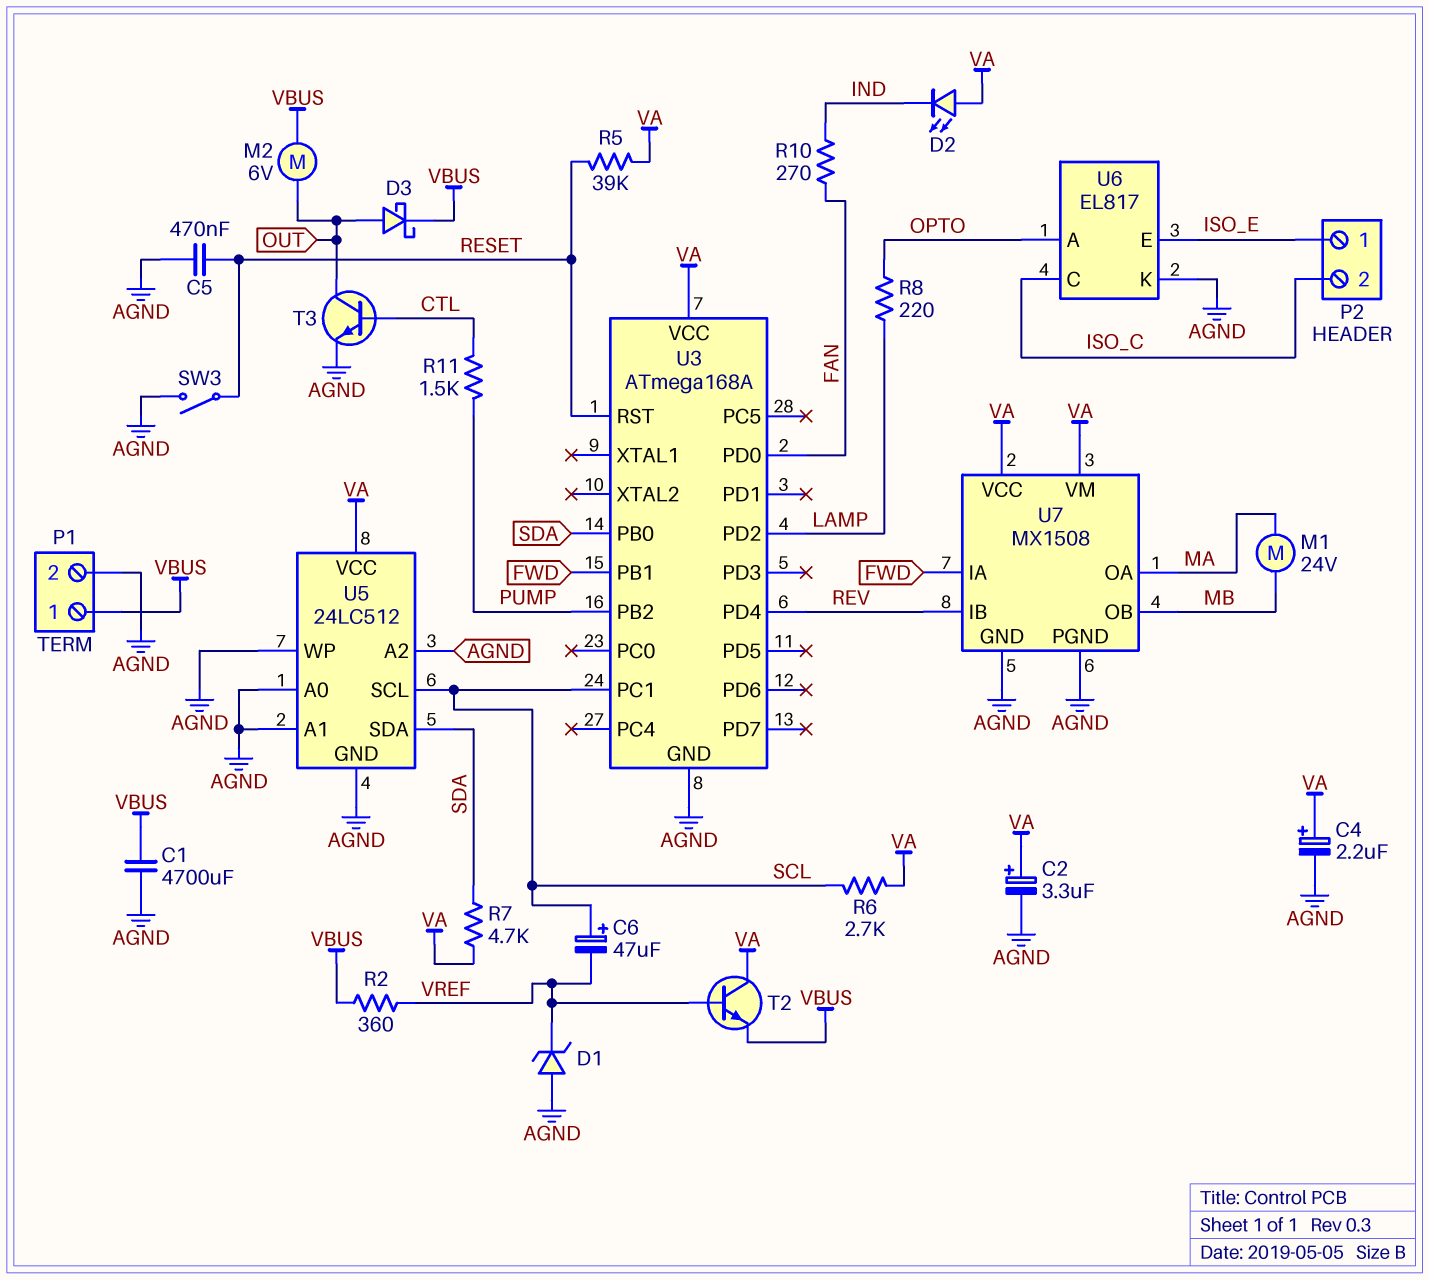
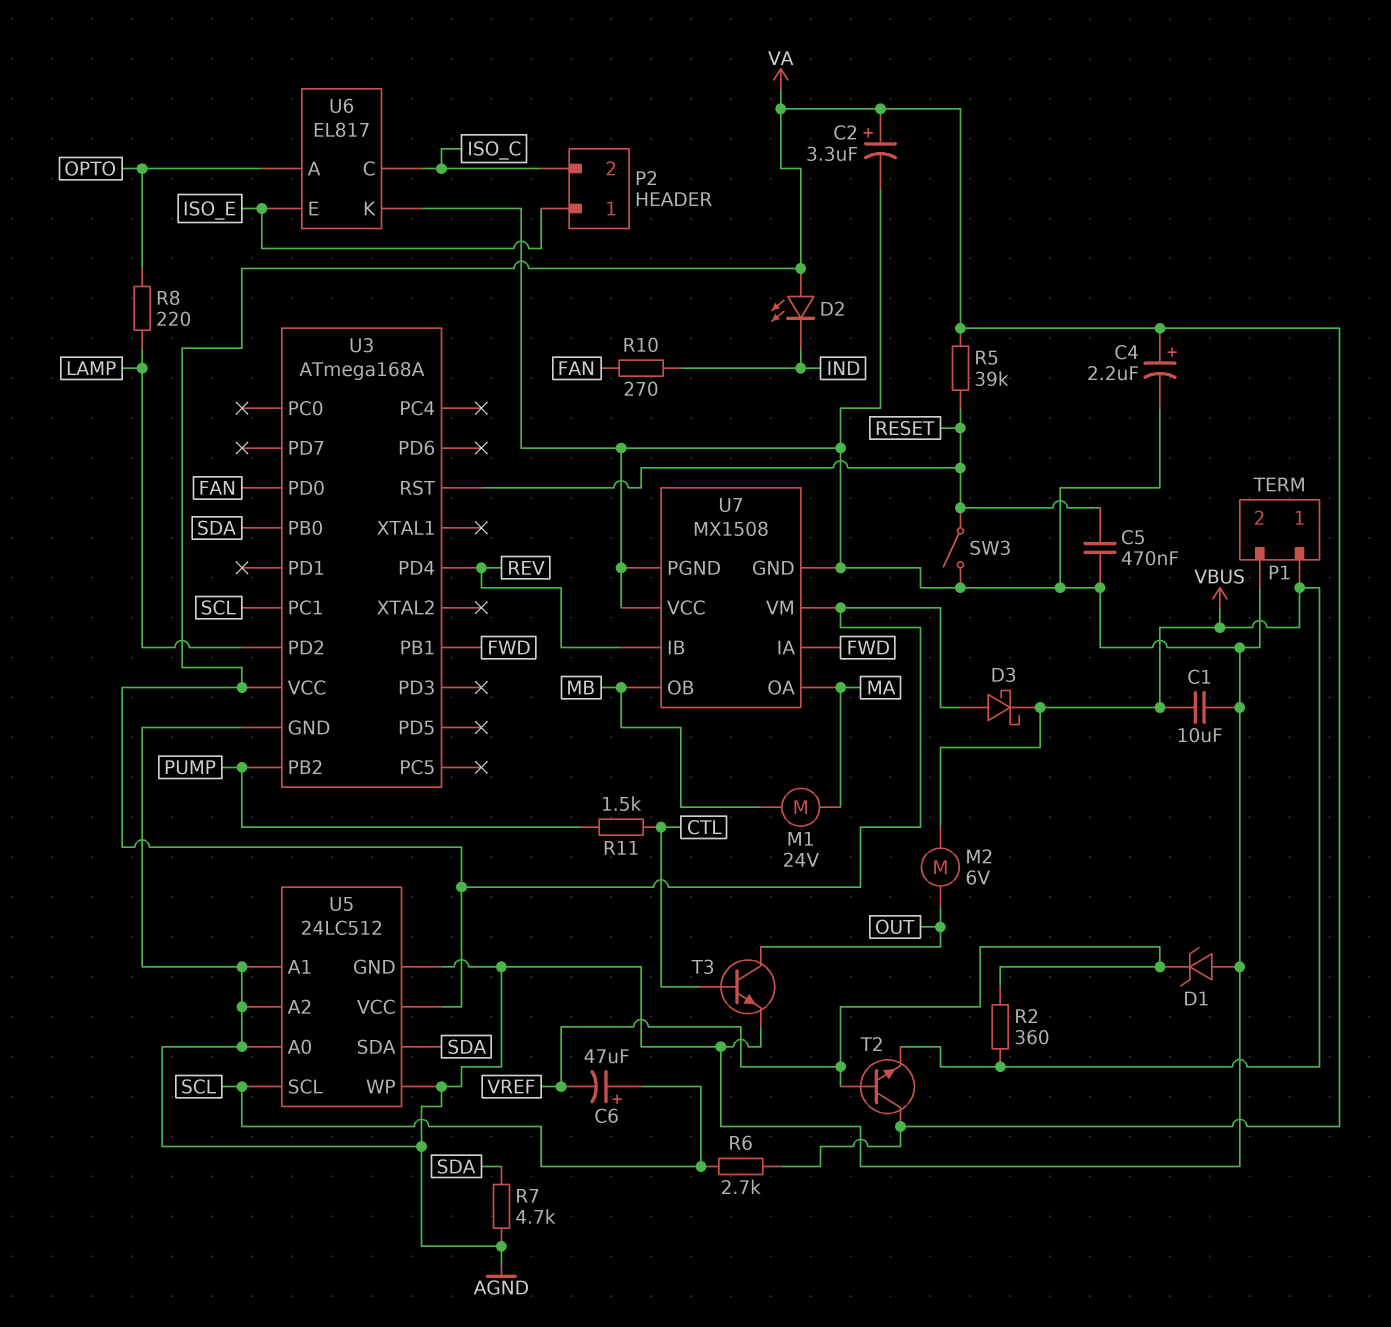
C1: 4700uF (AGND, VBUS) -> 10uF (AGND, VBUS)
D3: schottky (A OUT, K VBUS) -> schottky (A VA, K VBUS)
R7: 4.7k (SDA, VA) -> 4.7k (AGND, SDA)
U7 pin VCC: VA -> AGND

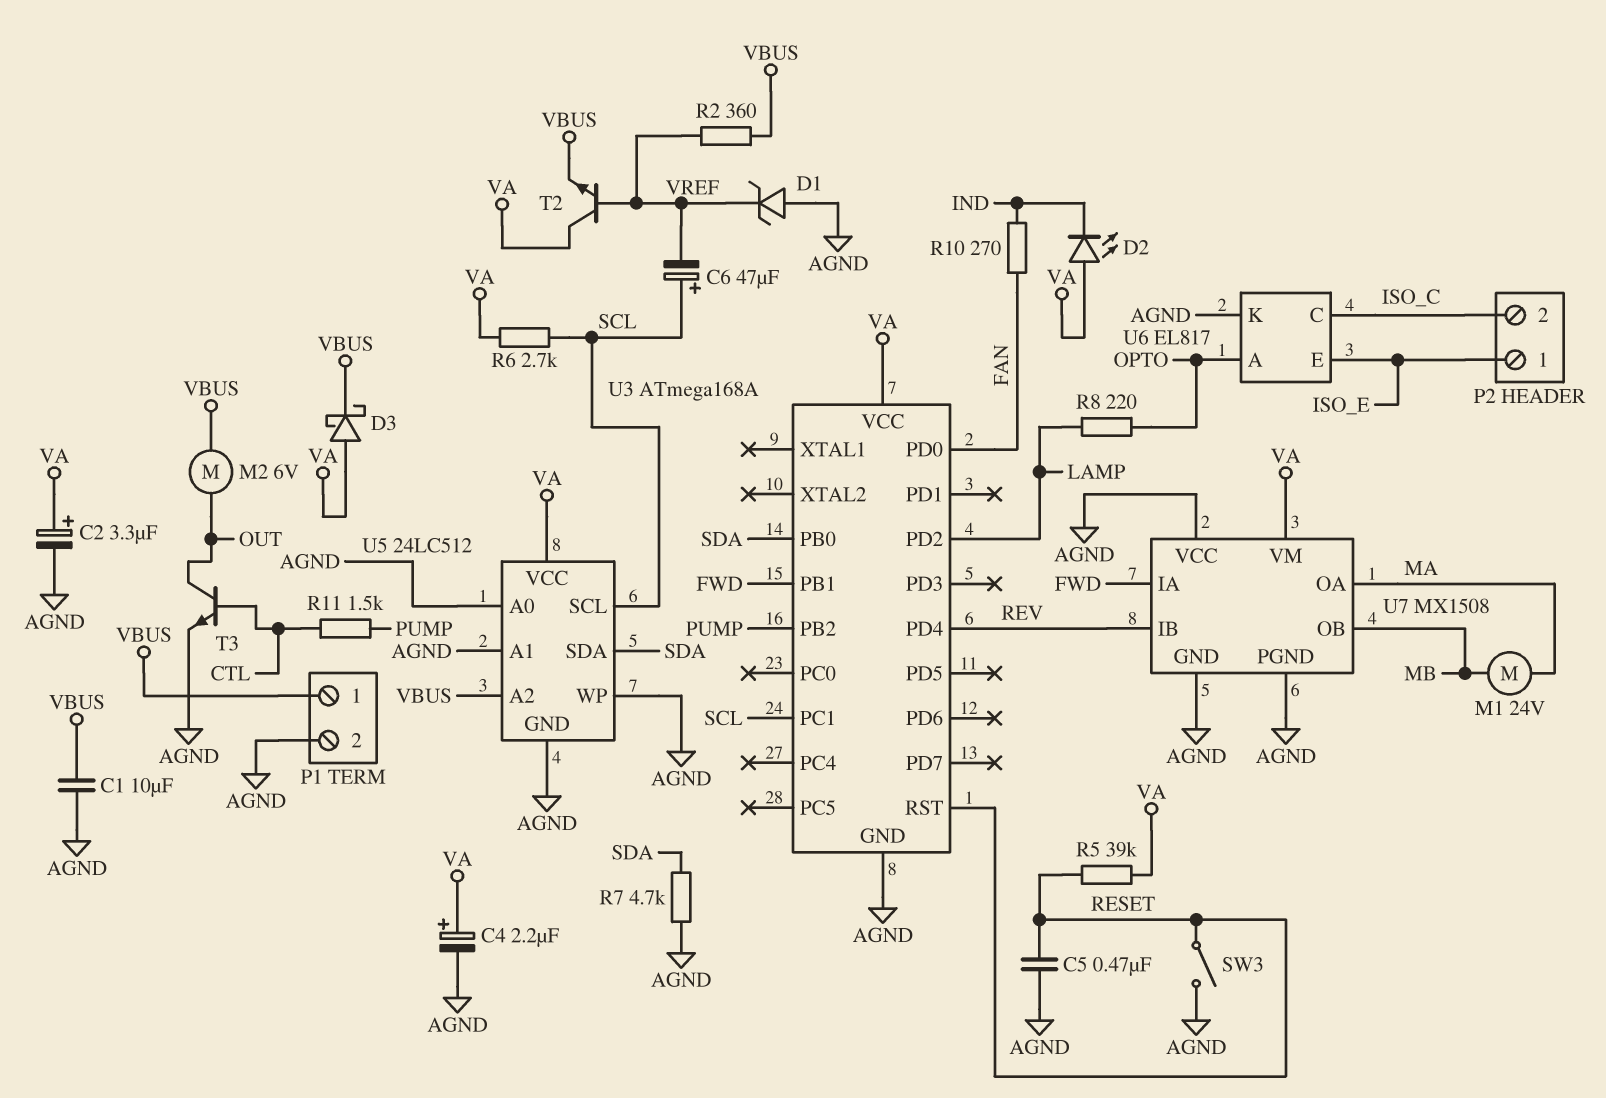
U5 pin A2: AGND -> VBUS

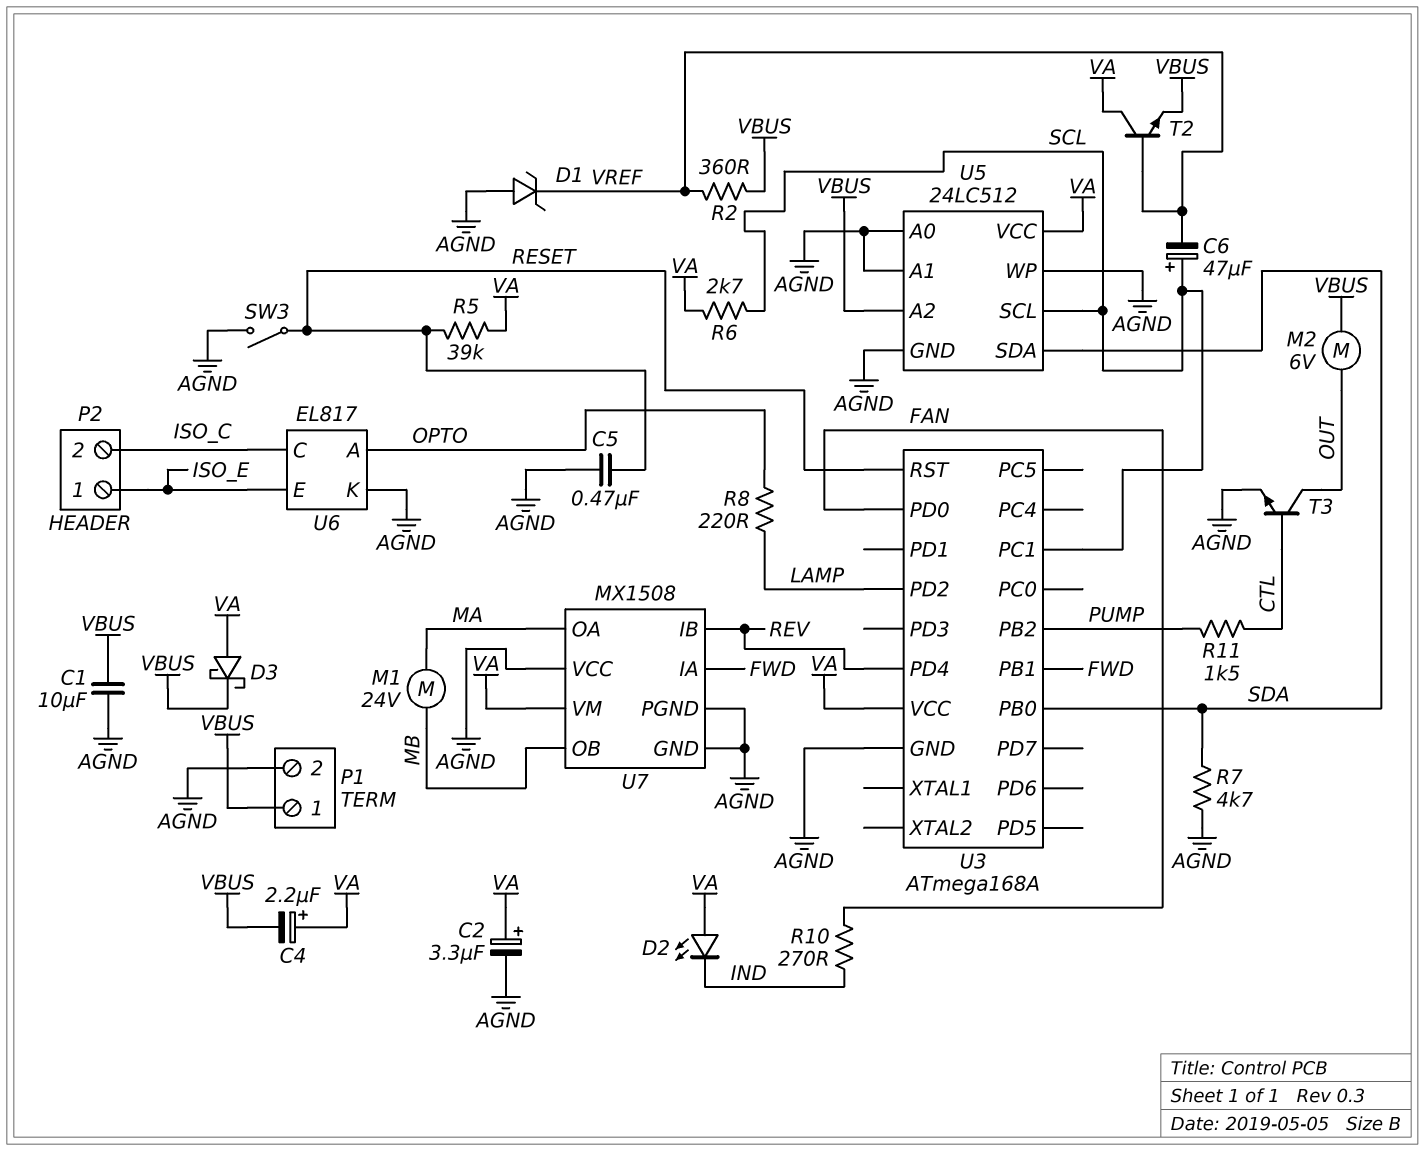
C4: 2.2uF (plus VA, minus AGND) -> 2.2uF (plus VA, minus VBUS)

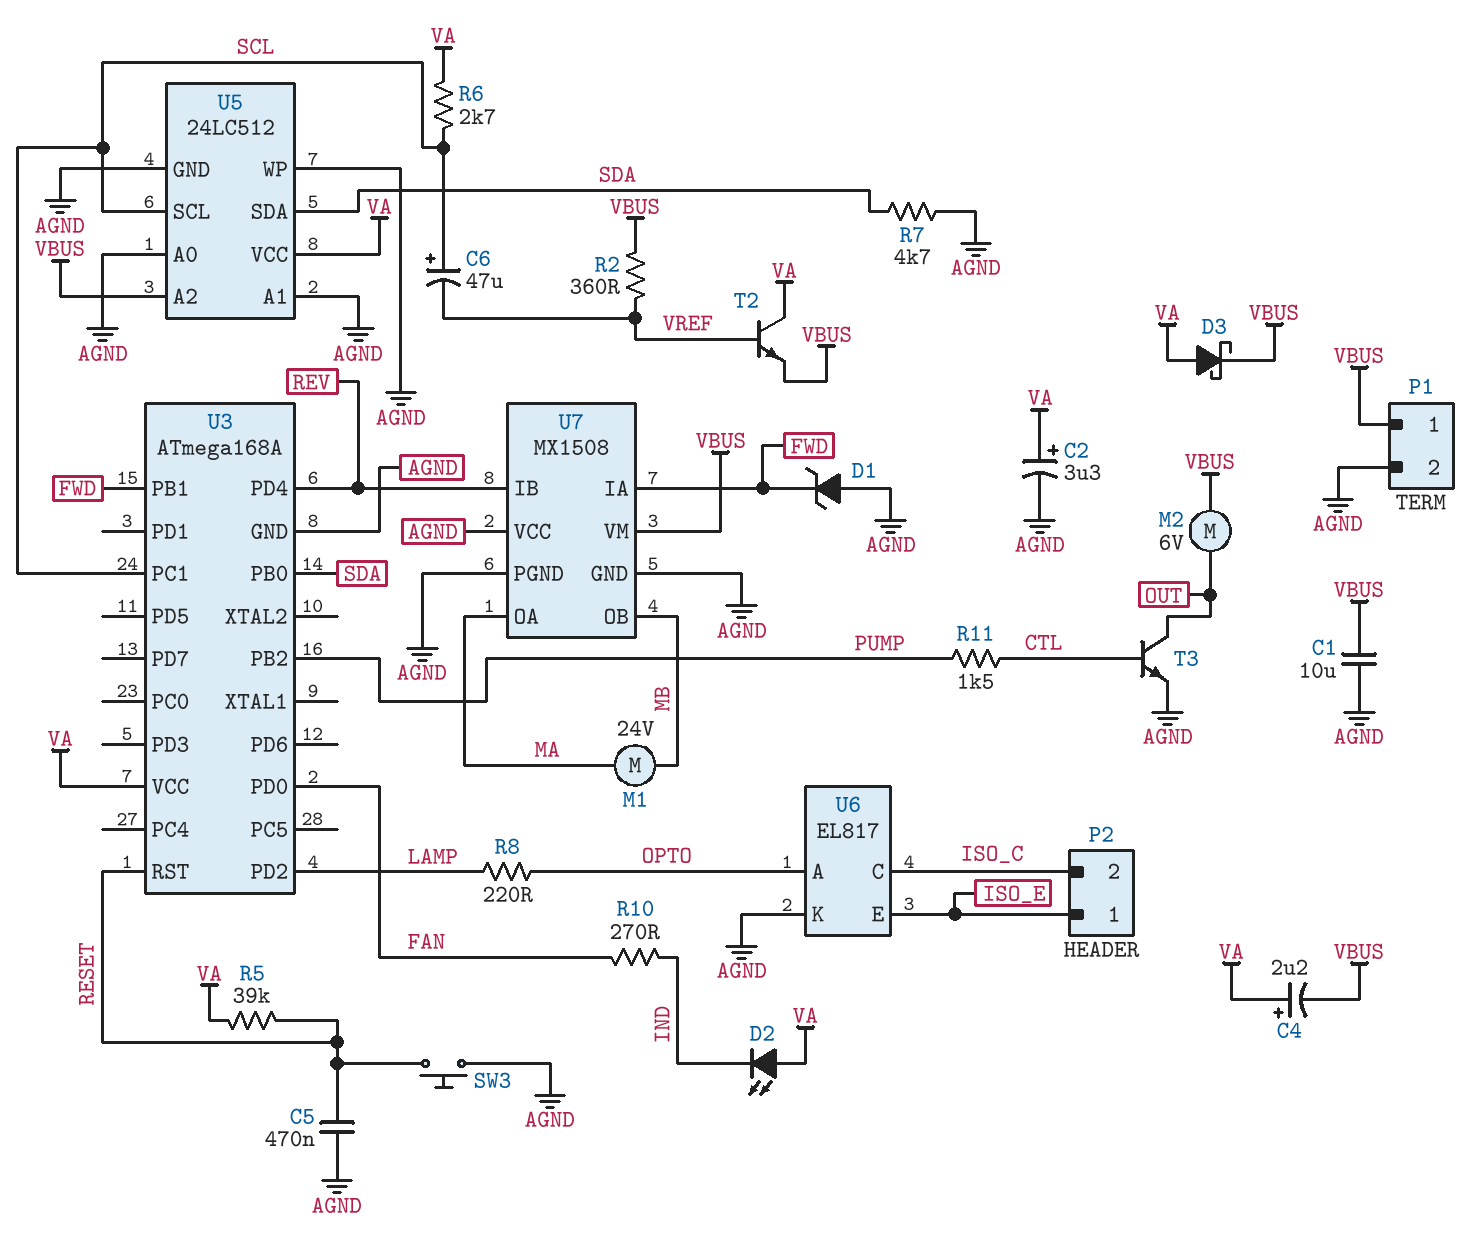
D1: zener (A AGND, K VREF) -> zener (A AGND, K FWD)
SW3: switch (AGND, RESET) -> button (AGND, RESET)
U7 pin VM: VA -> VBUS

